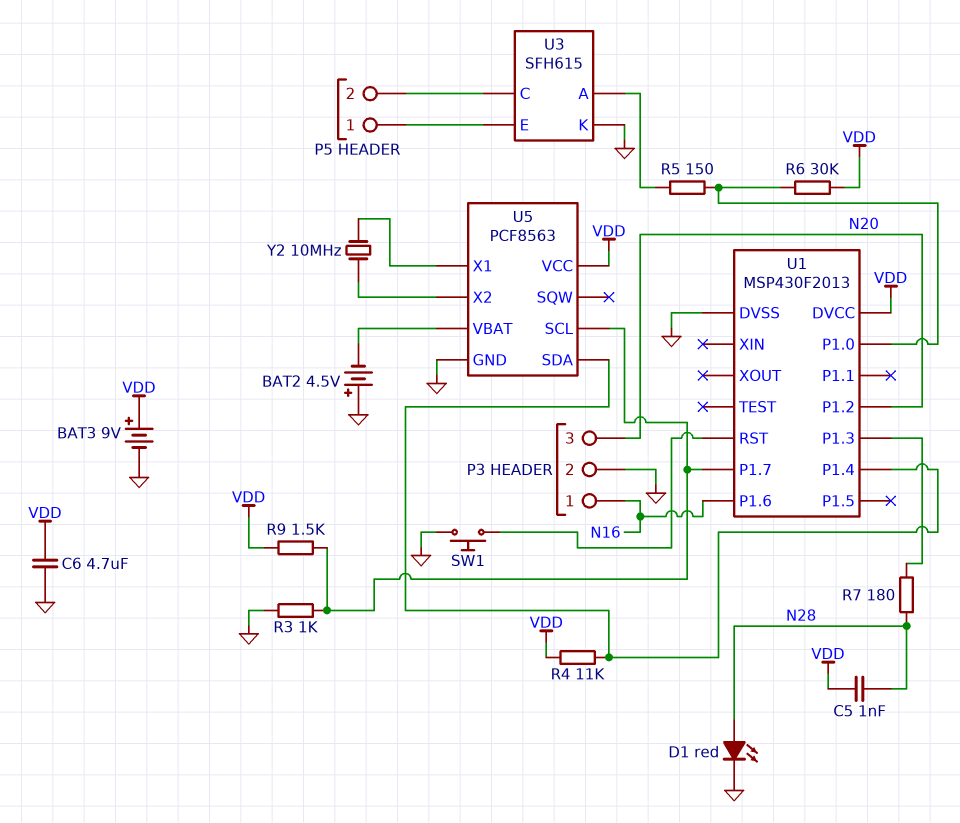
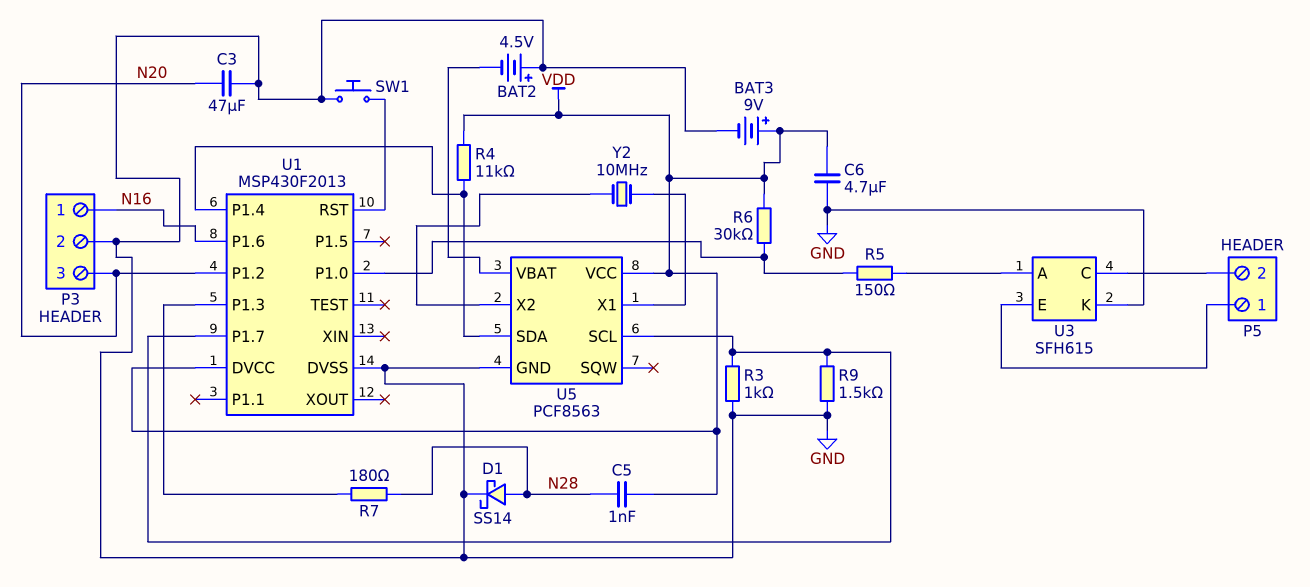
C3: none -> 47uF (GND, N20)
D1: LED red (A N28, K GND) -> schottky SS14 (A N28, K GND)
R9: 1.5k (U1/P1.7, VDD) -> 1.5k (GND, U1/P1.7)

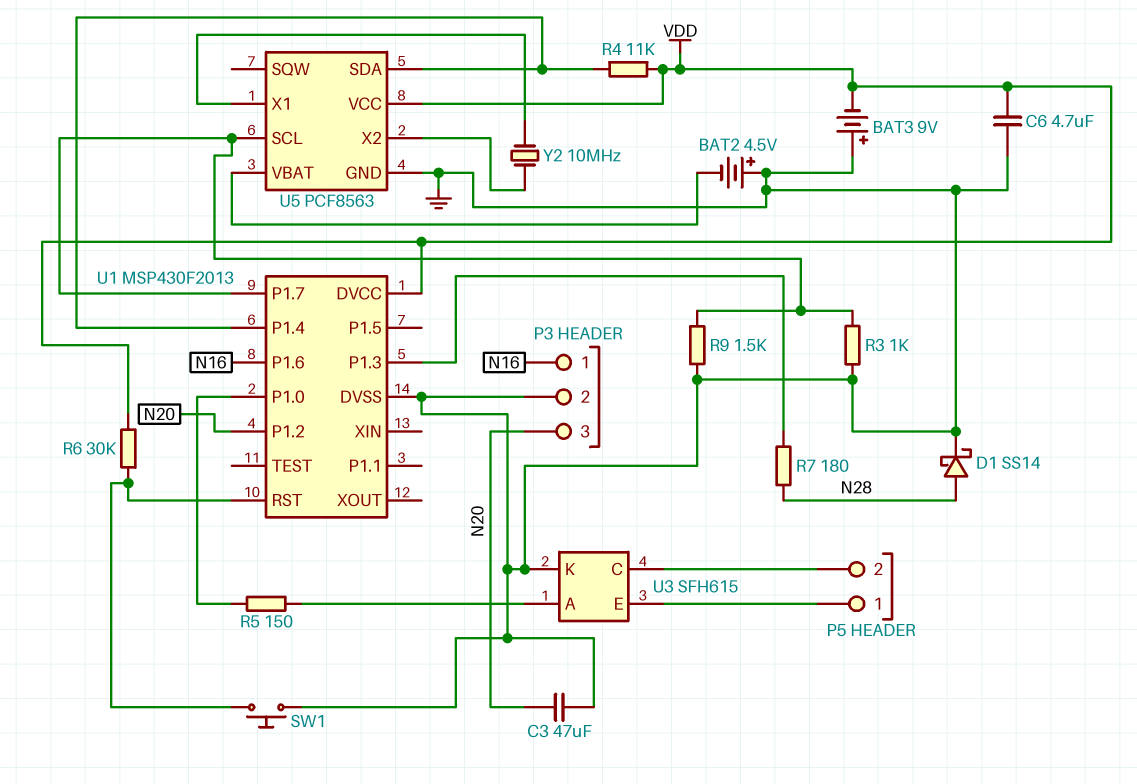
BAT3: 9V (plus VDD, minus GND) -> 9V (plus GND, minus VDD)
C5: 1nF (N28, VDD) -> none
R6: 30k (U1/P1.0, VDD) -> 30k (U1/RST, VDD)

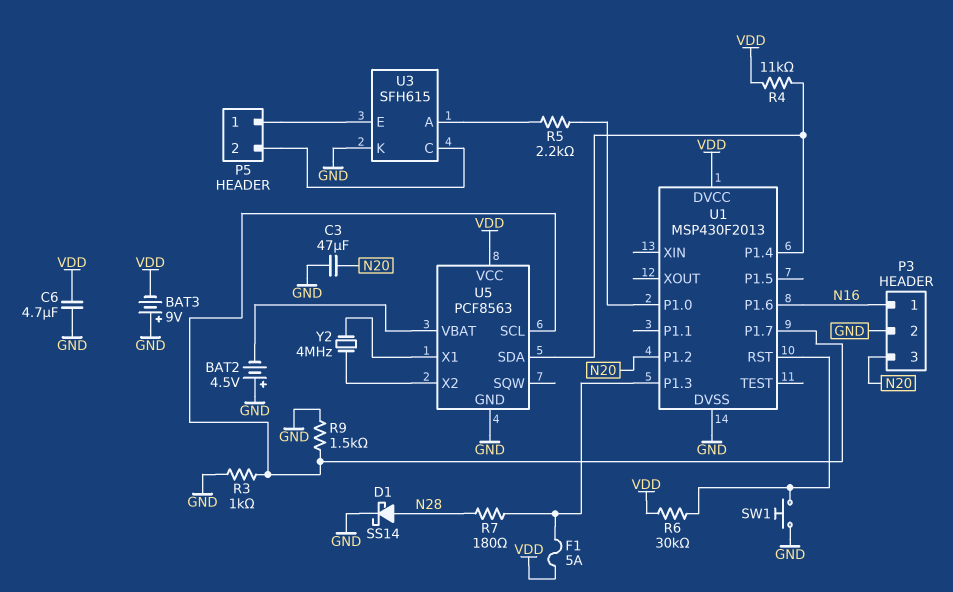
F1: none -> 5A (U1/P1.3, VDD)
R5: 150 (U1/P1.0, U3/A) -> 2.2k (U1/P1.0, U3/A)
Y2: 10MHz (U5/X1, U5/X2) -> 4MHz (U5/X1, U5/X2)

